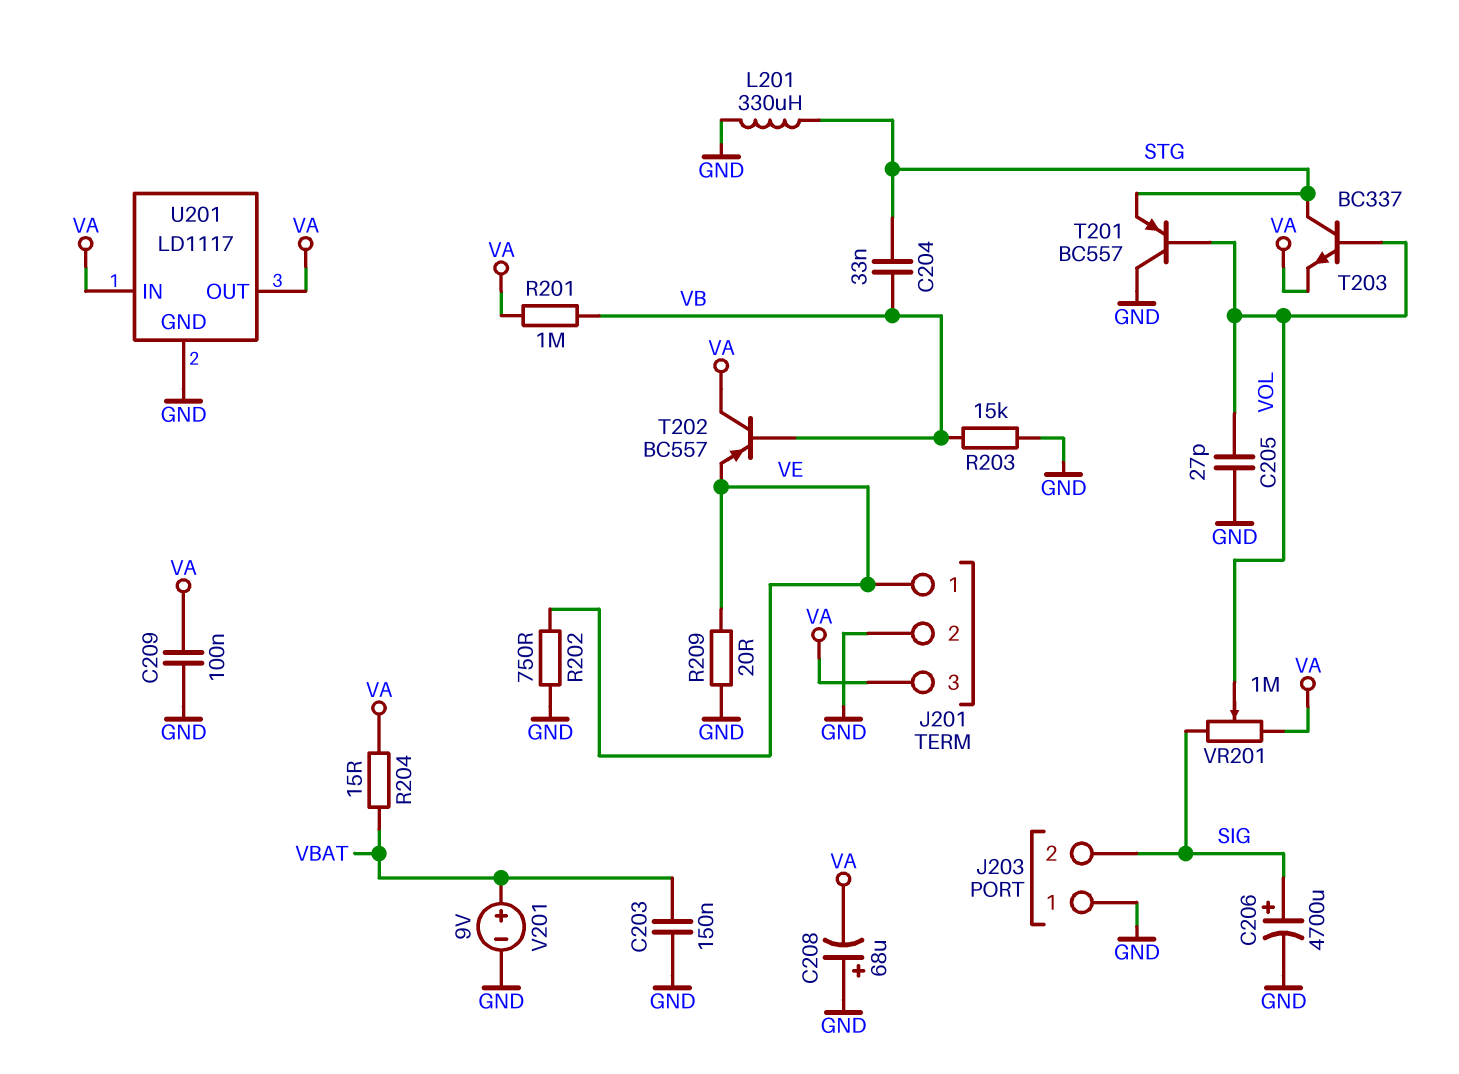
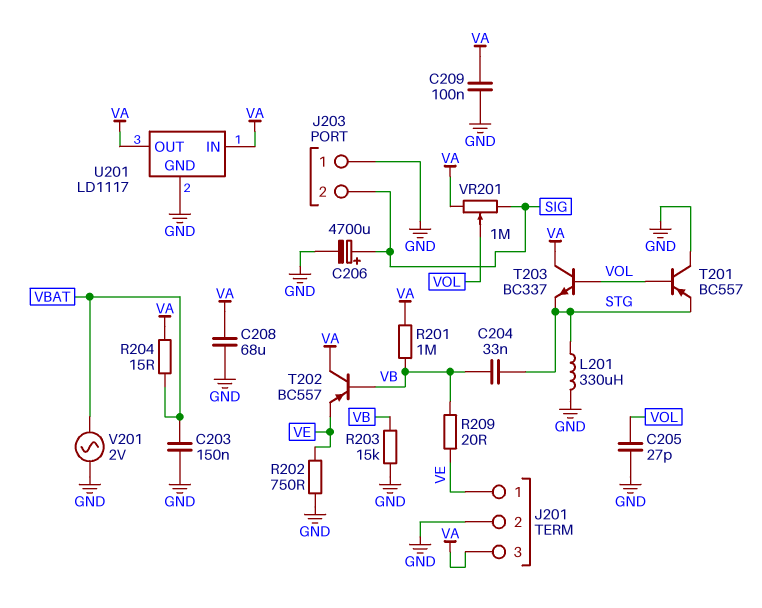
C208: 68uF (plus GND, minus VA) -> 68uF (GND, VA)
R209: 20 (GND, VE) -> 20 (VB, VE)
T203: NPN BC337 (B VOL, C STG, E VA) -> NPN BC337 (B VOL, C VA, E STG)
V201: 9V (plus VBAT, minus GND) -> AC 2V (GND, VBAT)

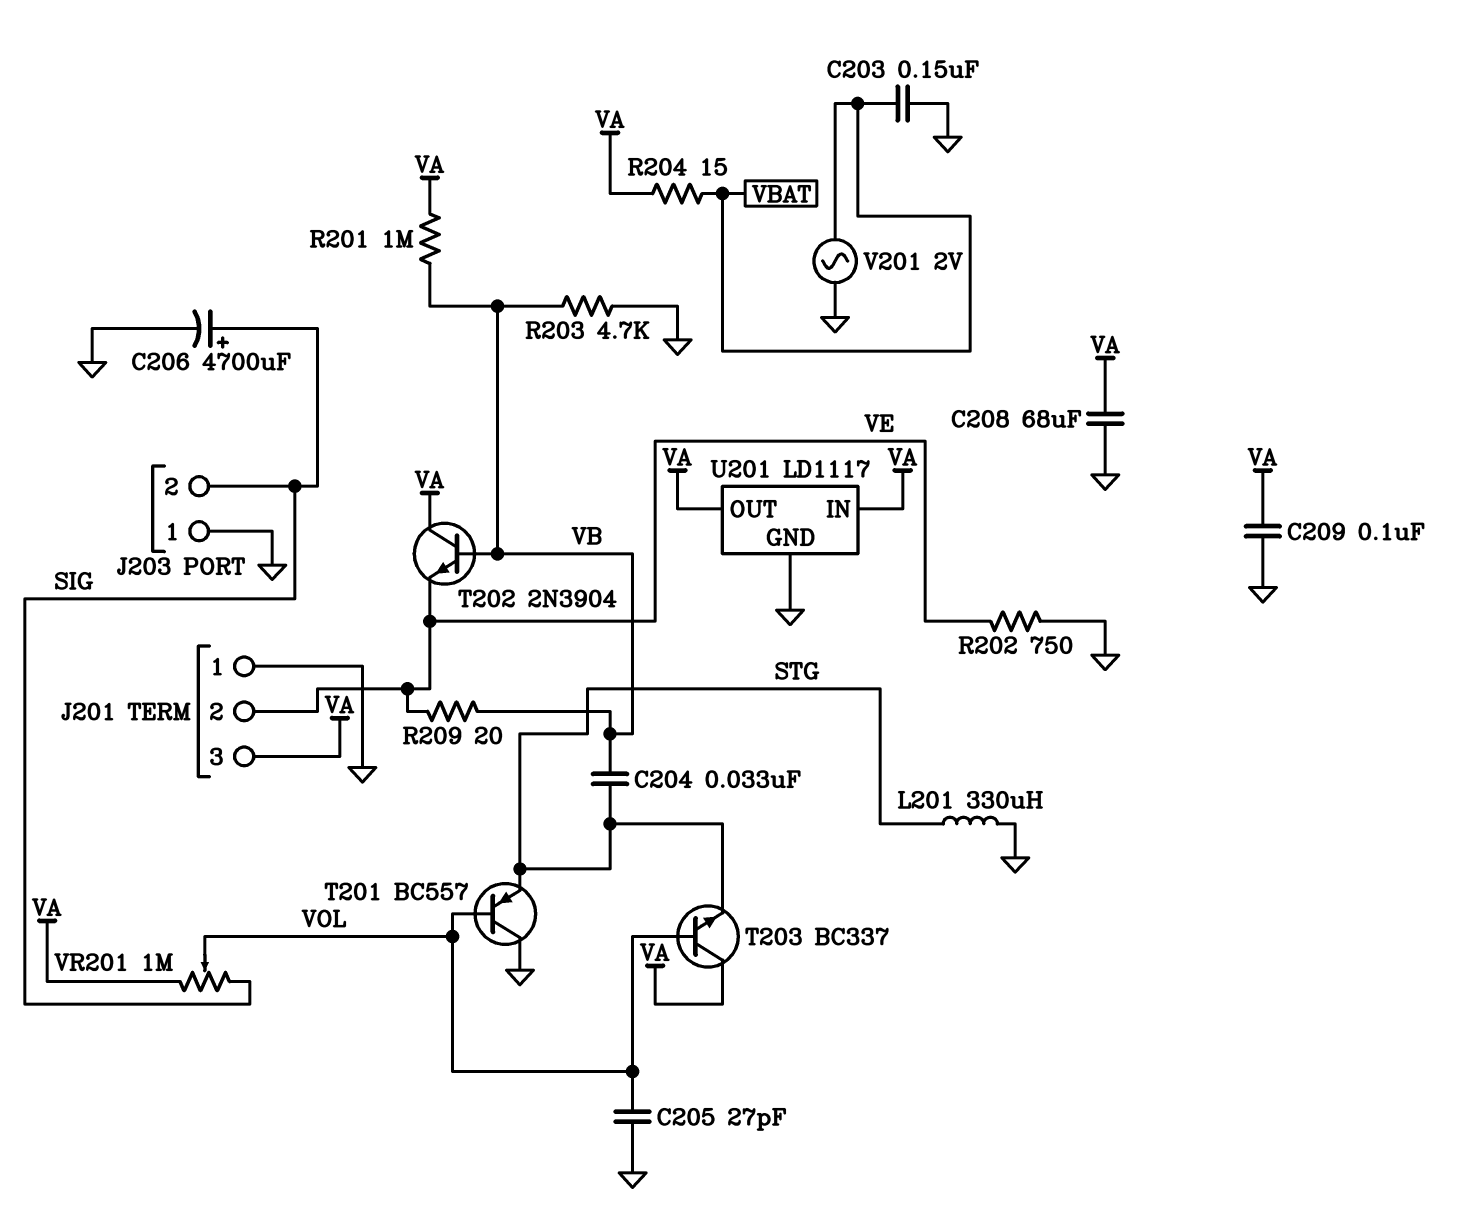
J201 pin 1: VE -> GND
J201 pin 2: GND -> VE
R203: 15k (GND, VB) -> 4.7k (GND, VB)
T202: PNP BC557 (B VB, C VA, E VE) -> NPN 2N3904 (B VB, C VA, E VE)

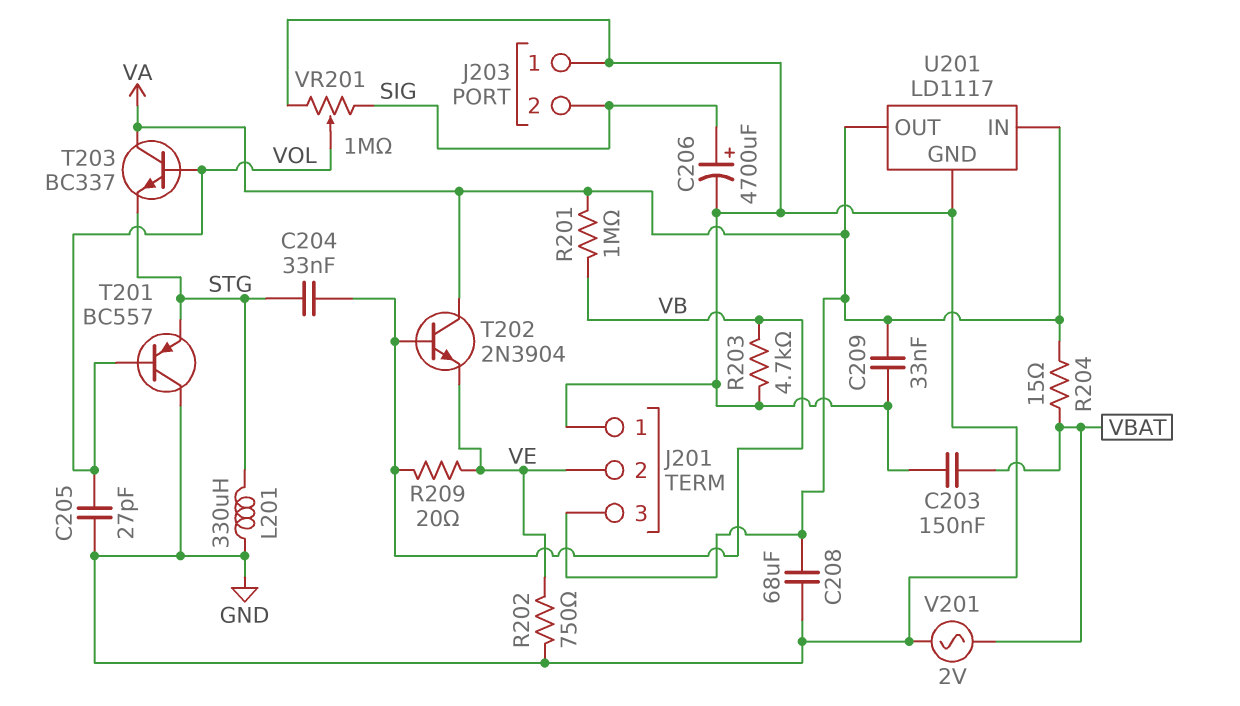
C209: 100nF (GND, VA) -> 33nF (GND, VA)
VR201: 1M (SIG, VA, wiper VOL) -> 1M (GND, SIG, wiper VOL)

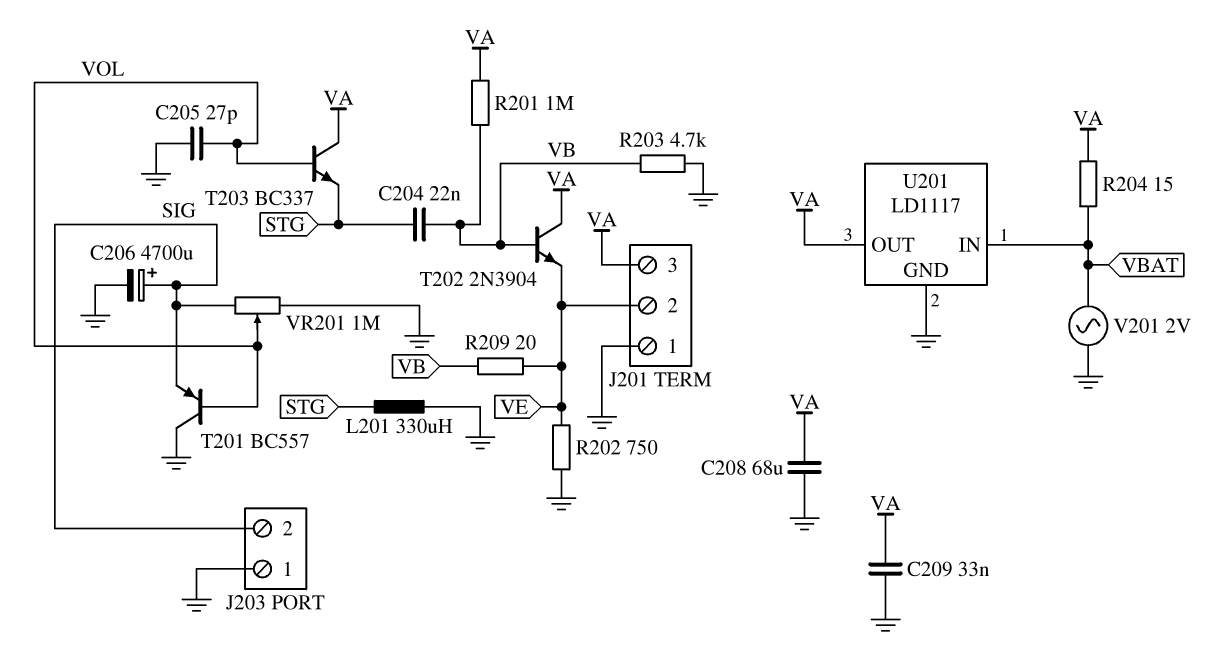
C203: 150nF (GND, VBAT) -> none
C204: 33nF (STG, VB) -> 22nF (STG, VB)
T201: PNP BC557 (B VOL, C GND, E STG) -> PNP BC557 (B VOL, C GND, E SIG)
U201 pin IN: VA -> VBAT

